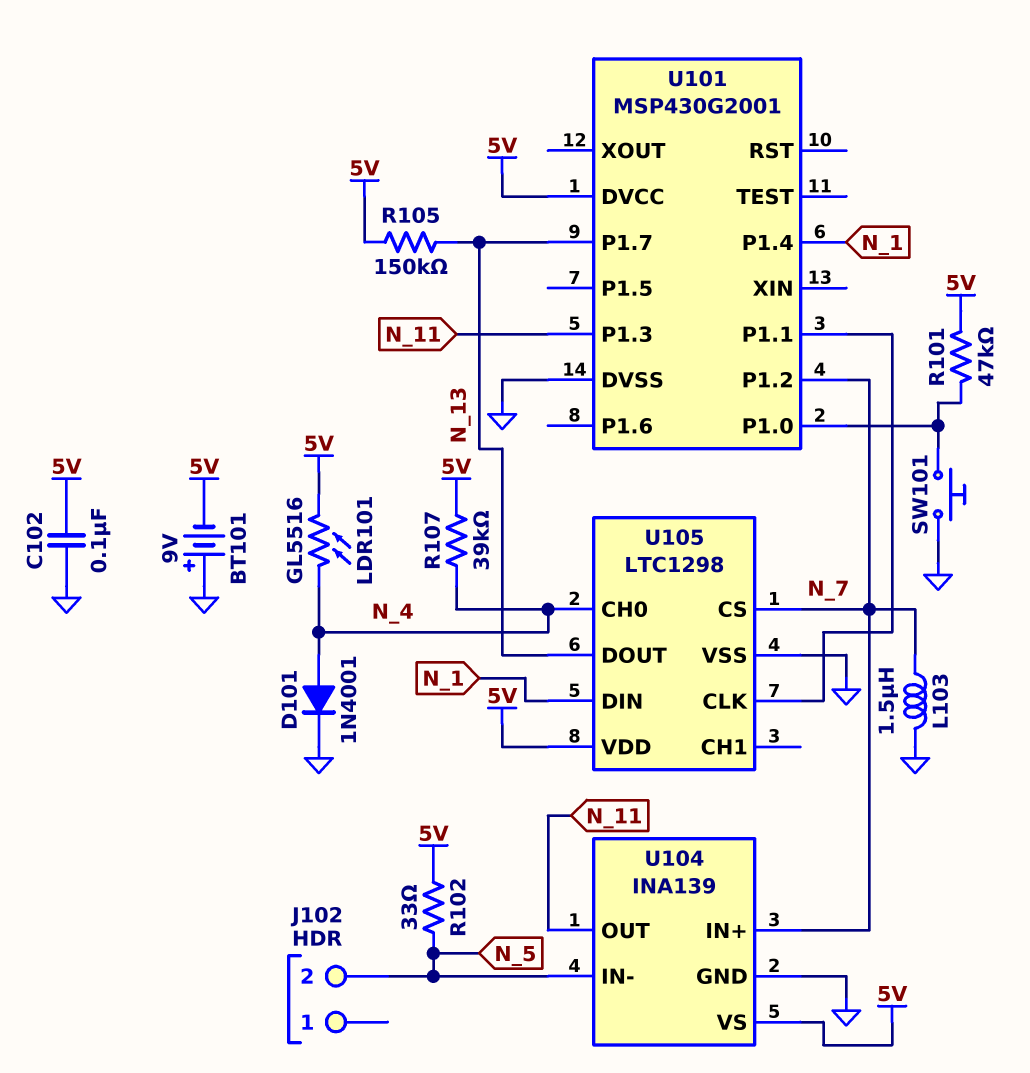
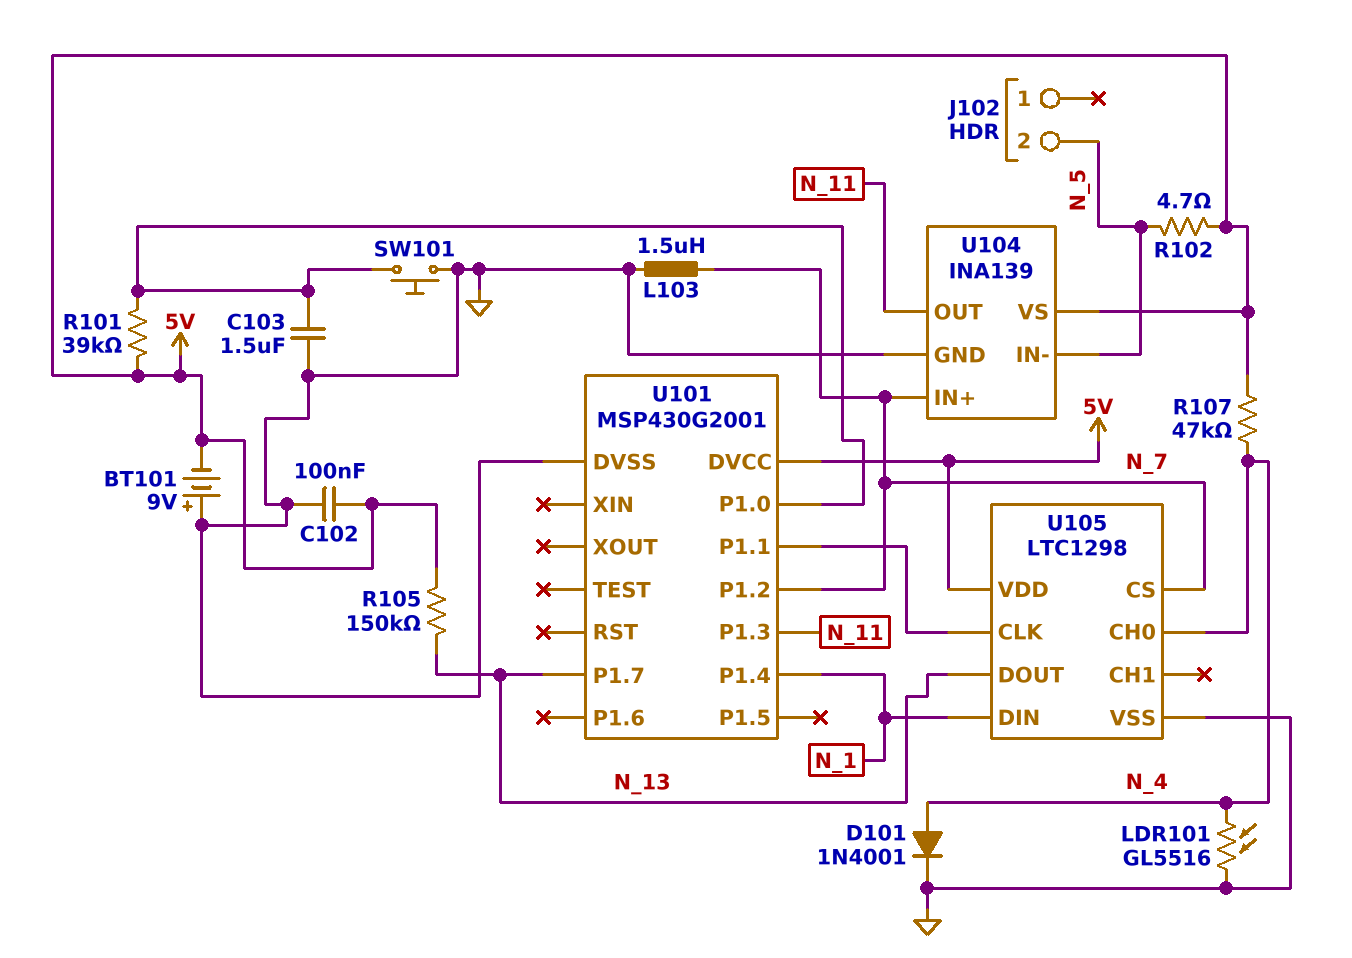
C103: none -> 1.5uF (GND, U101/P1.0)
LDR101: GL5516 (5V, N_4) -> GL5516 (GND, N_4)
R101: 47k (5V, U101/P1.0) -> 39k (5V, U101/P1.0)
R102: 33 (5V, N_5) -> 4.7 (5V, N_5)
R107: 39k (5V, N_4) -> 47k (5V, N_4)

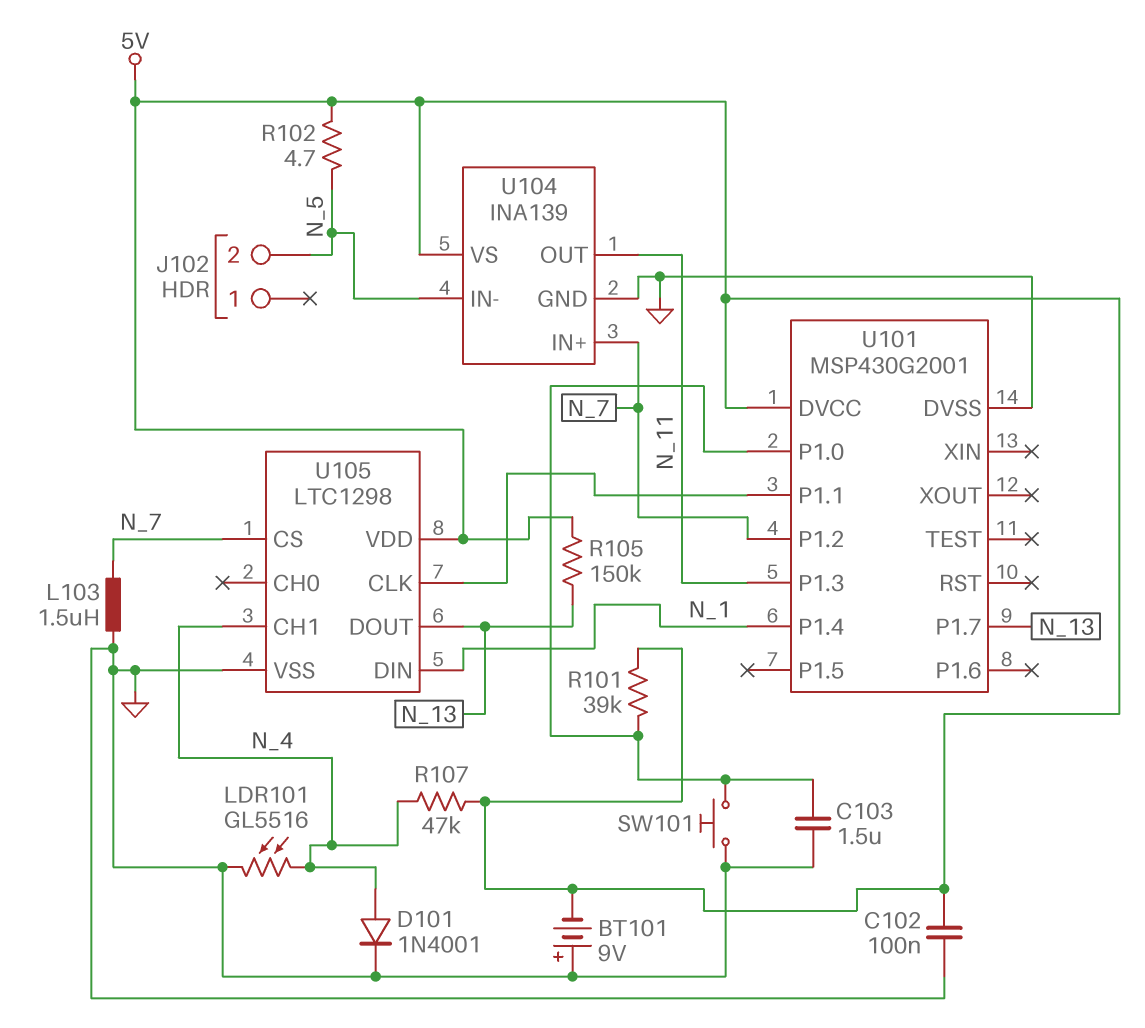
U105 pin CH0: N_4 -> none
U105 pin CH1: none -> N_4

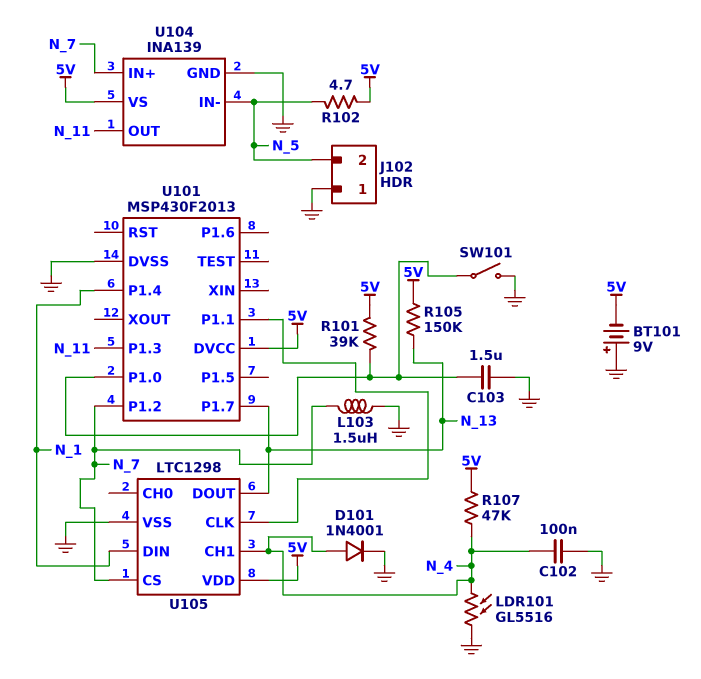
C102: 100nF (5V, GND) -> 100nF (GND, N_4)
J102 pin 1: none -> GND
SW101: button (GND, U101/P1.0) -> switch (GND, U101/P1.0)
U101: MSP430G2001 -> MSP430F2013

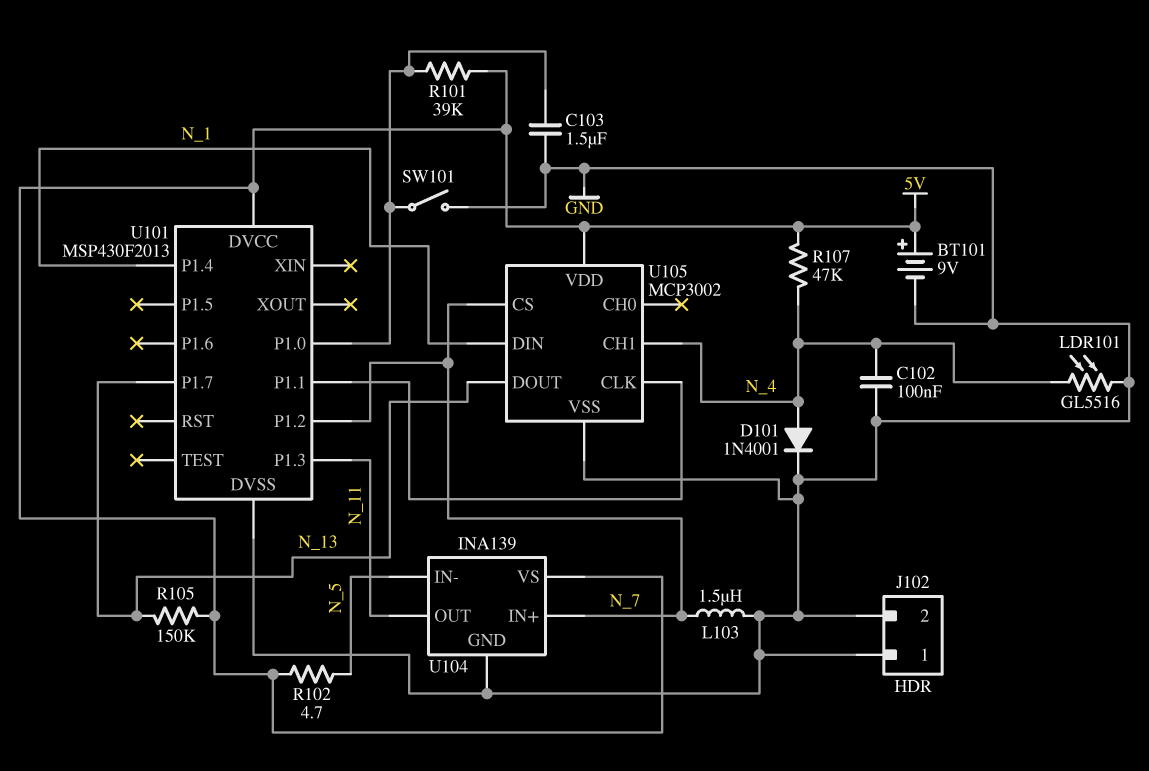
BT101: 9V (plus GND, minus 5V) -> 9V (plus 5V, minus GND)
J102 pin 2: N_5 -> GND
U105: LTC1298 -> MCP3002

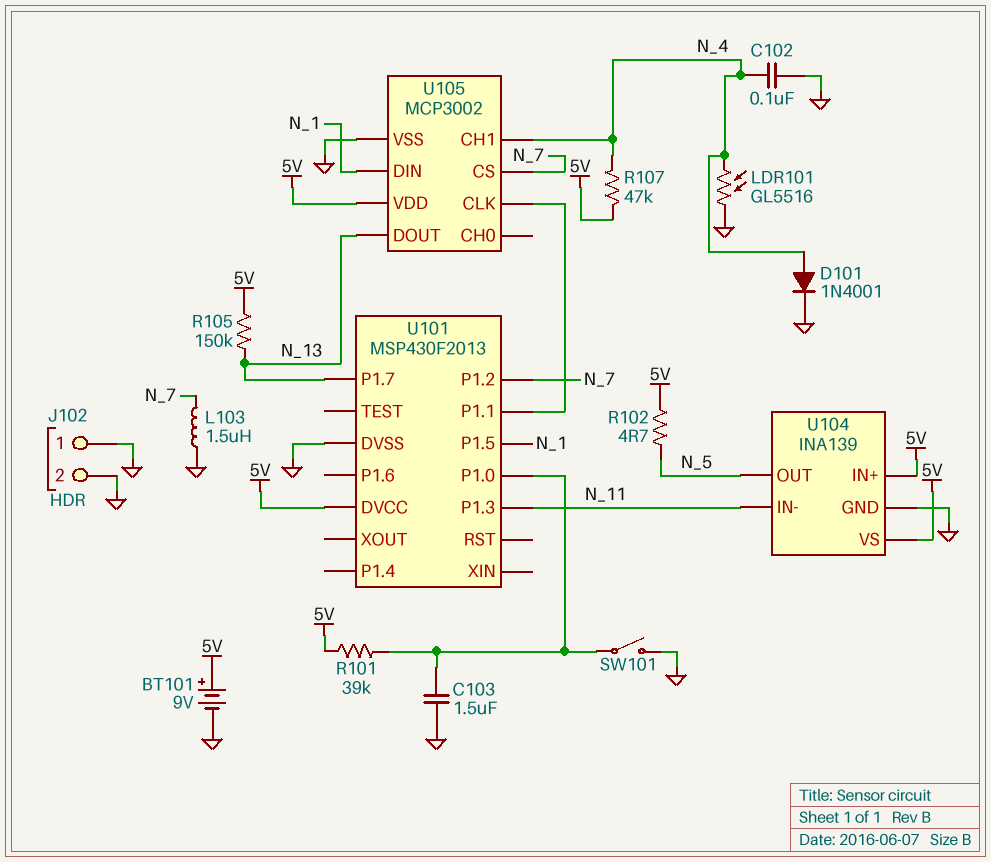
U101 pin P1.4: N_1 -> none
U101 pin P1.5: none -> N_1
U104 pin IN+: N_7 -> 5V
U104 pin IN-: N_5 -> N_11
U104 pin OUT: N_11 -> N_5

